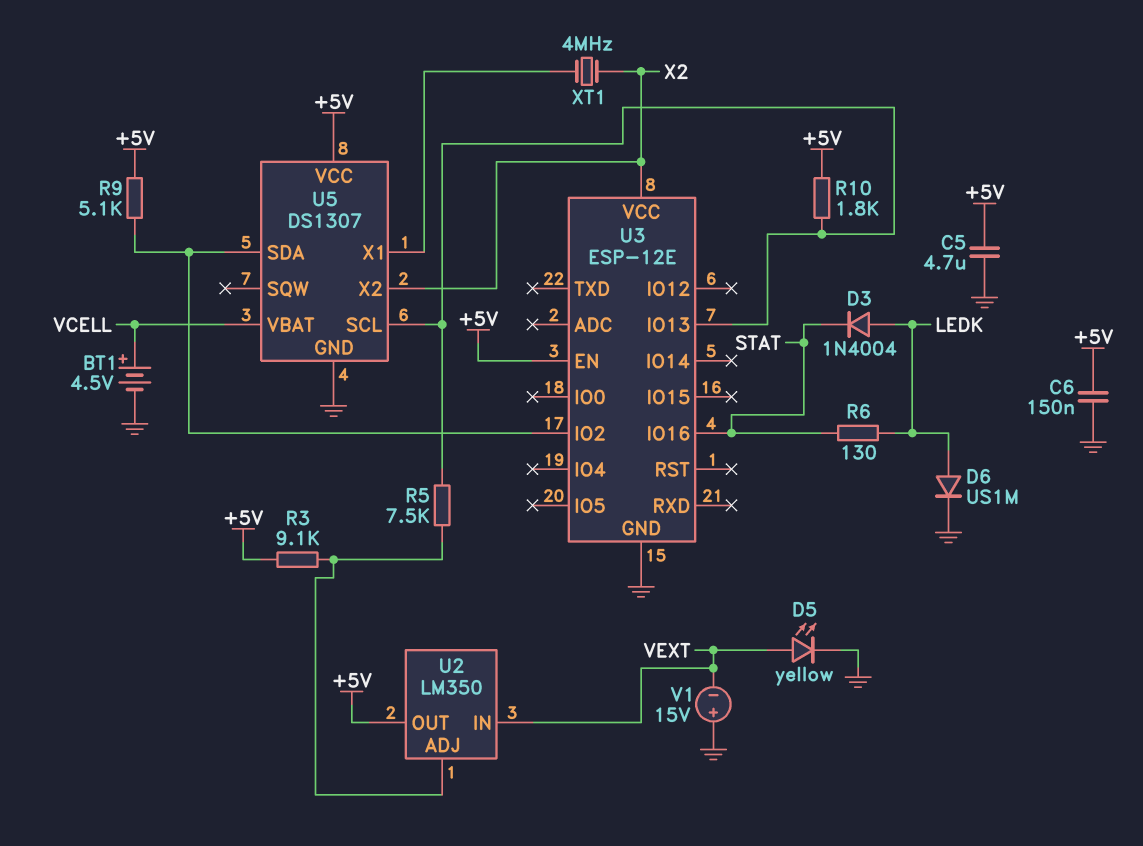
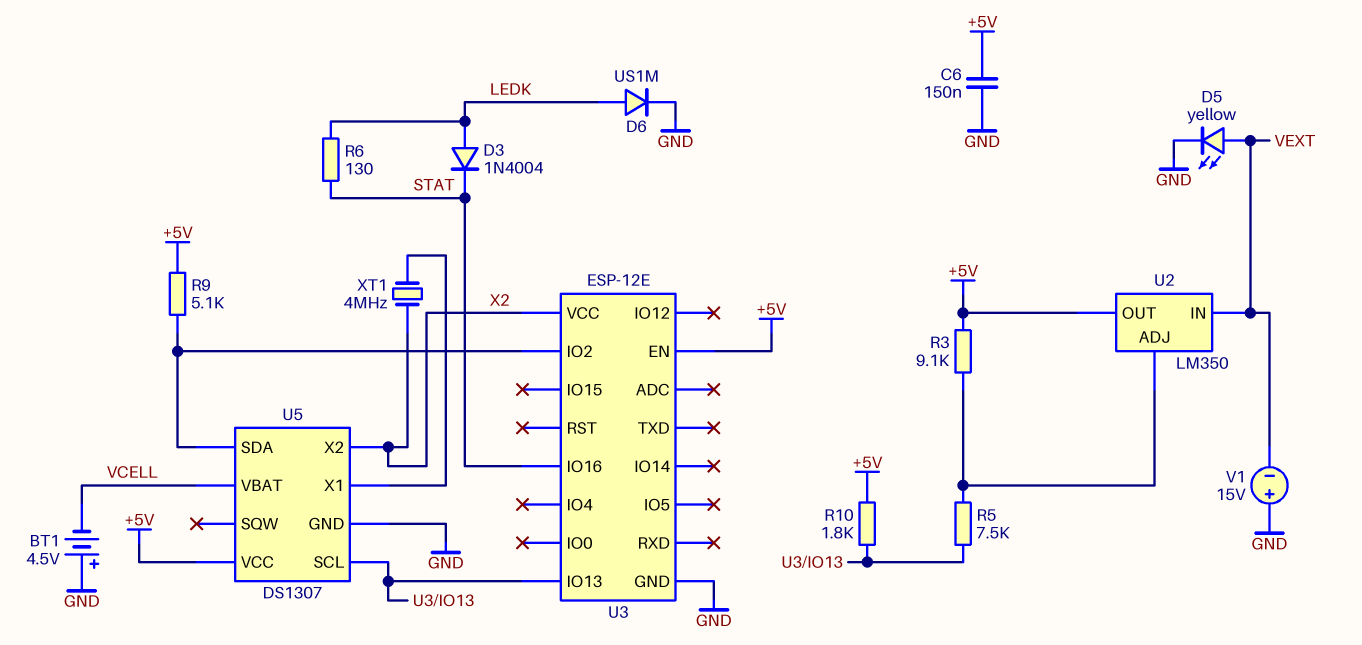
BT1: 4.5V (plus VCELL, minus GND) -> 4.5V (plus GND, minus VCELL)
C5: 4.7uF (+5V, GND) -> none

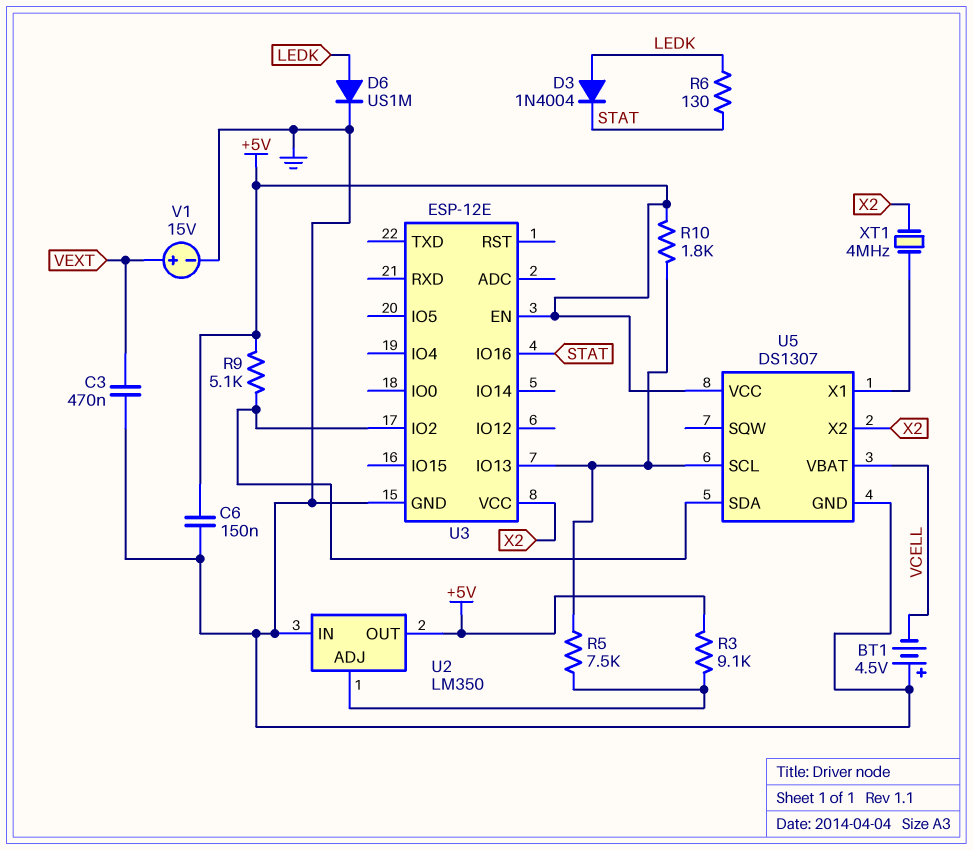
C3: none -> 470nF (GND, VEXT)
D5: LED yellow (A VEXT, K GND) -> none
U2 pin IN: VEXT -> GND
V1: 15V (plus GND, minus VEXT) -> 15V (plus VEXT, minus GND)

